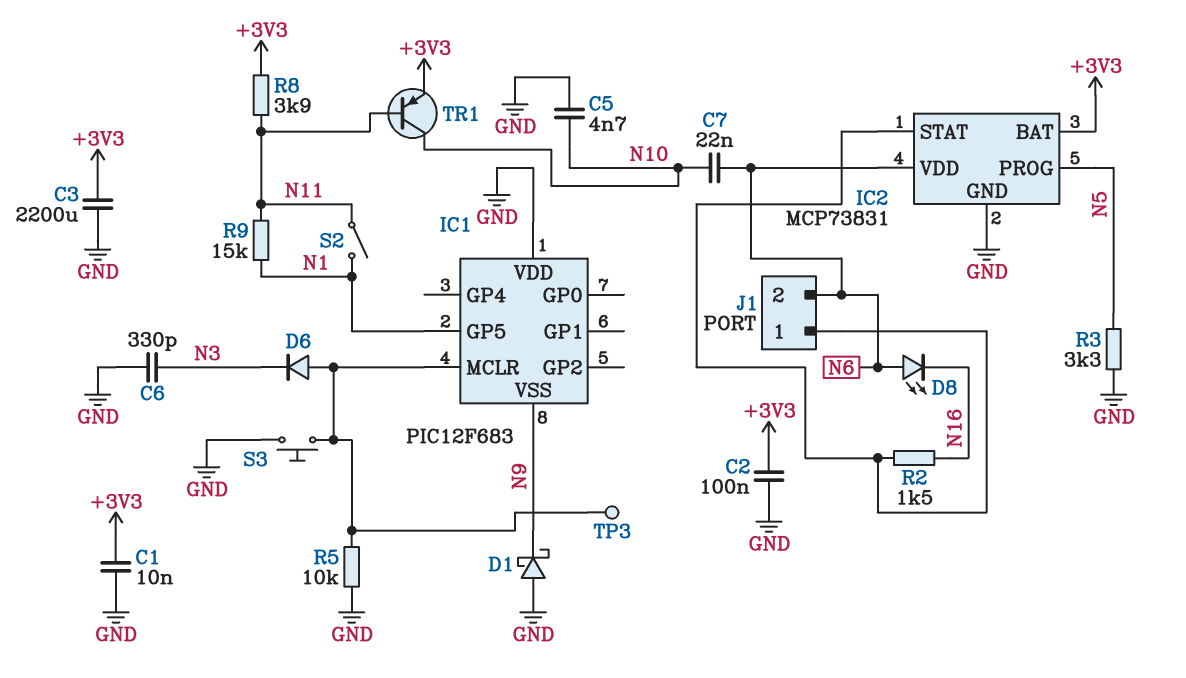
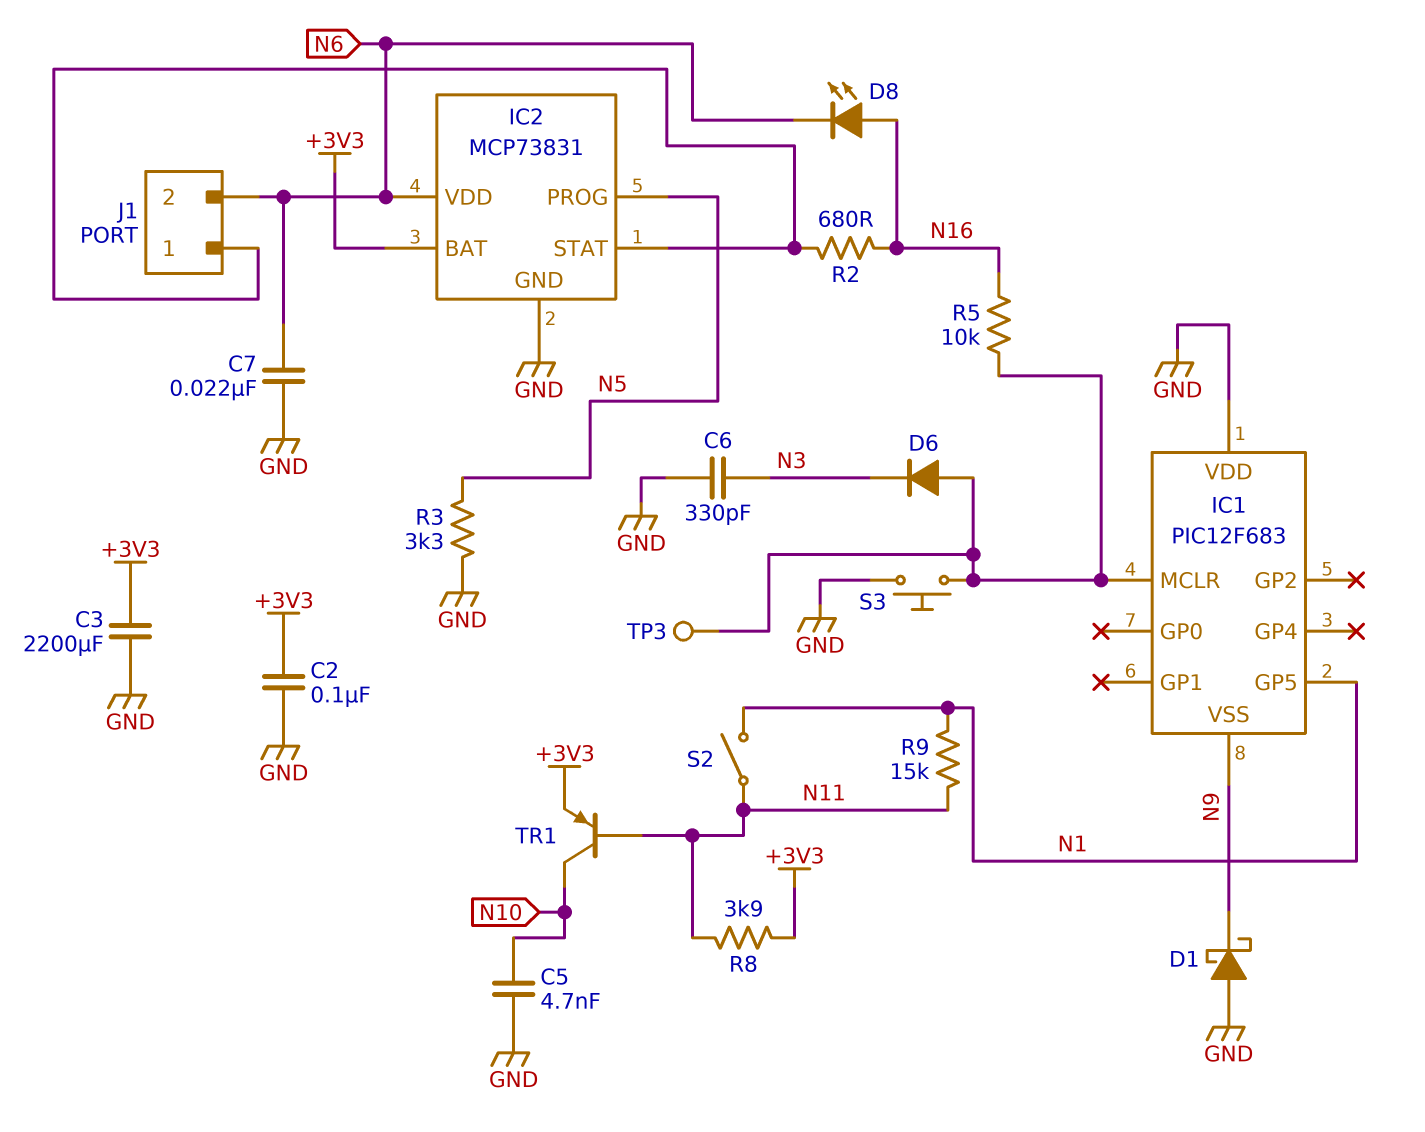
C1: 10nF (+3V3, GND) -> none
C7: 22nF (N6, N10) -> 22nF (GND, N6)
D8: LED (A N6, K N16) -> LED (A N16, K N6)
R2: 1.5k (IC2/STAT, N16) -> 680 (IC2/STAT, N16)
R5: 10k (GND, IC1/MCLR) -> 10k (IC1/MCLR, N16)

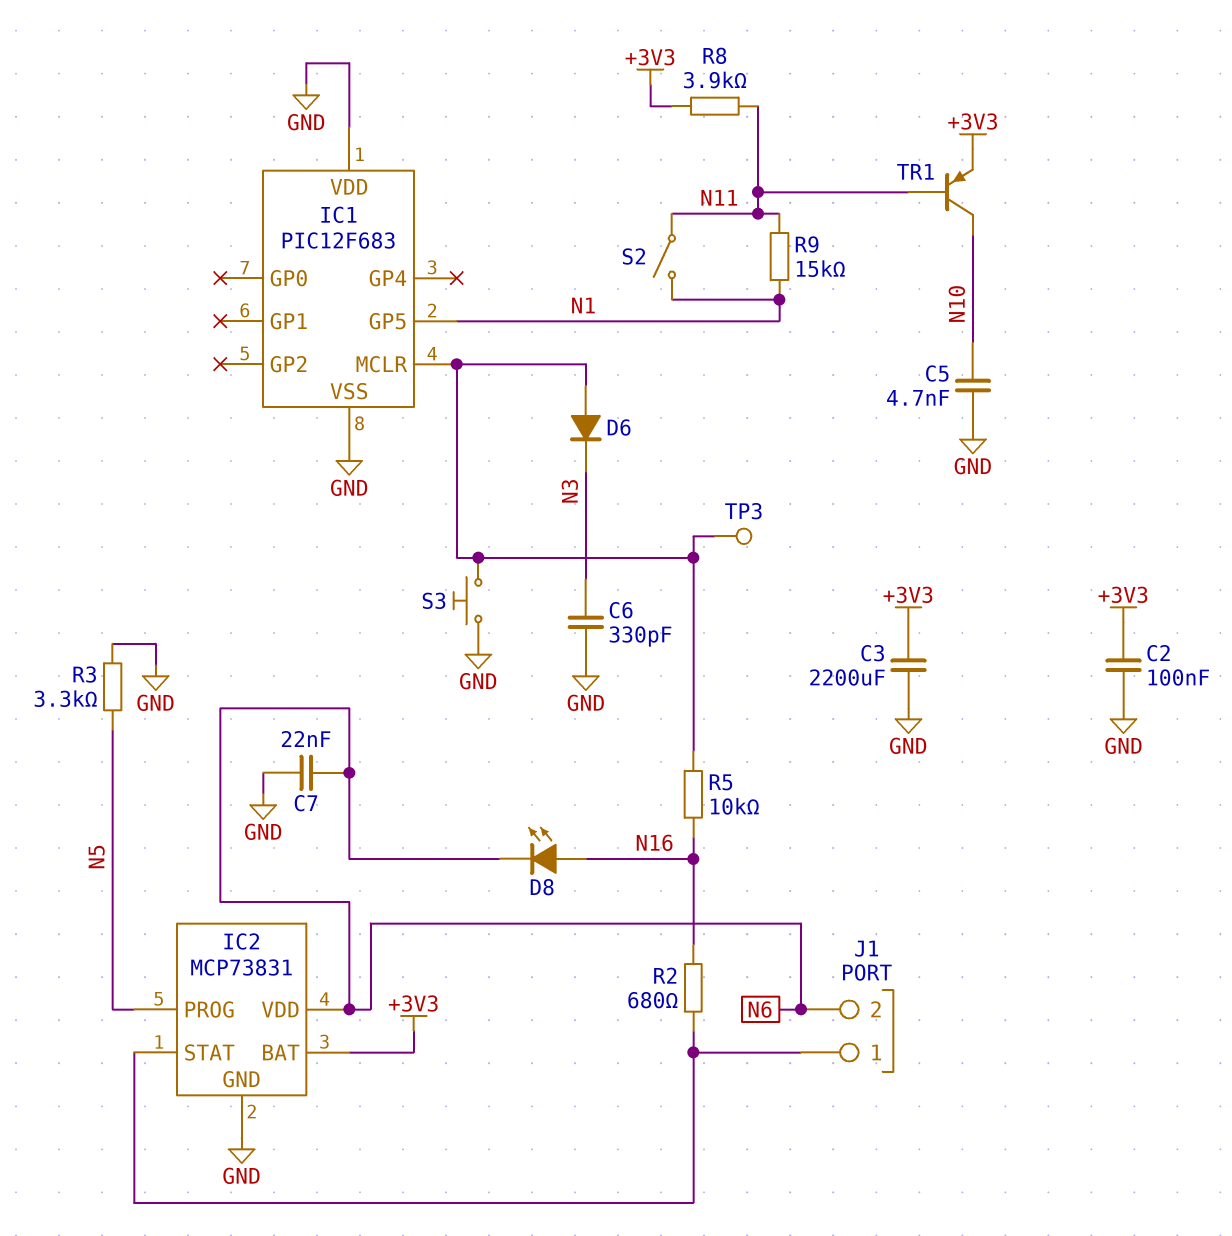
D1: schottky (A GND, K N9) -> none
IC1 pin VSS: N9 -> GND

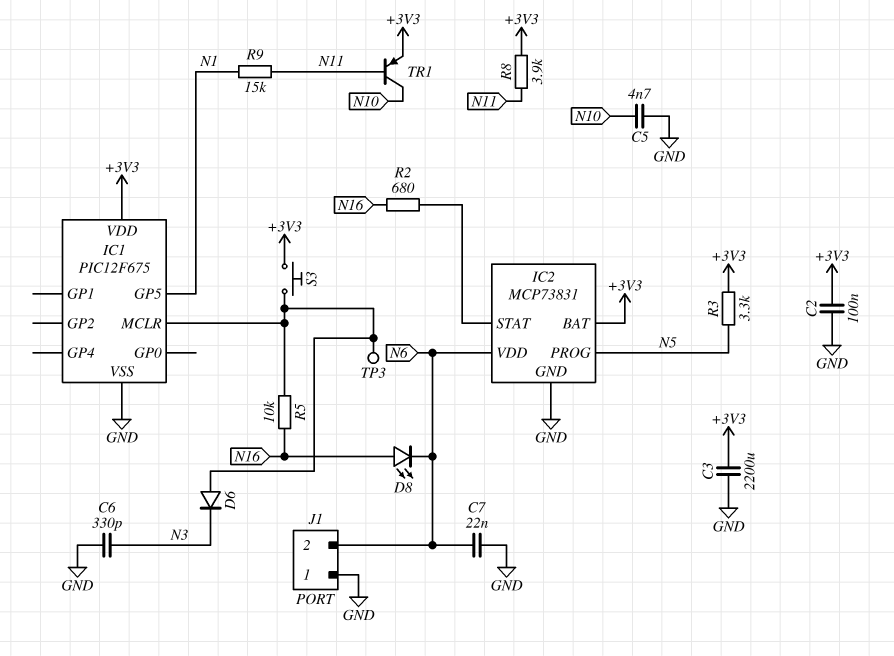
IC1: PIC12F683 -> PIC12F675
IC1 pin VDD: GND -> +3V3
J1 pin 1: IC2/STAT -> GND
R3: 3.3k (GND, N5) -> 3.3k (+3V3, N5)
S2: switch (N1, N11) -> none
S3: button (GND, IC1/MCLR) -> button (+3V3, IC1/MCLR)

